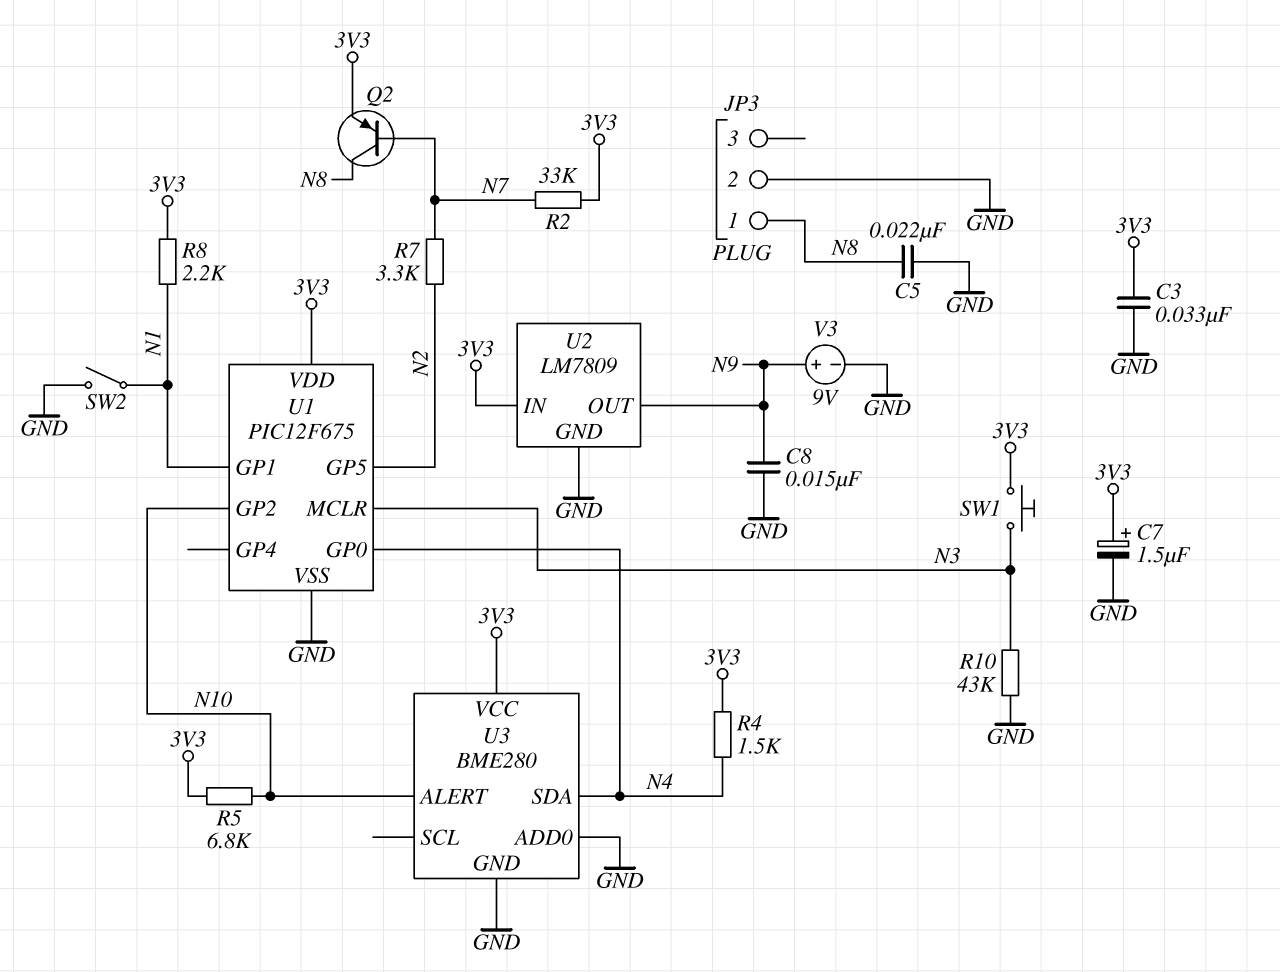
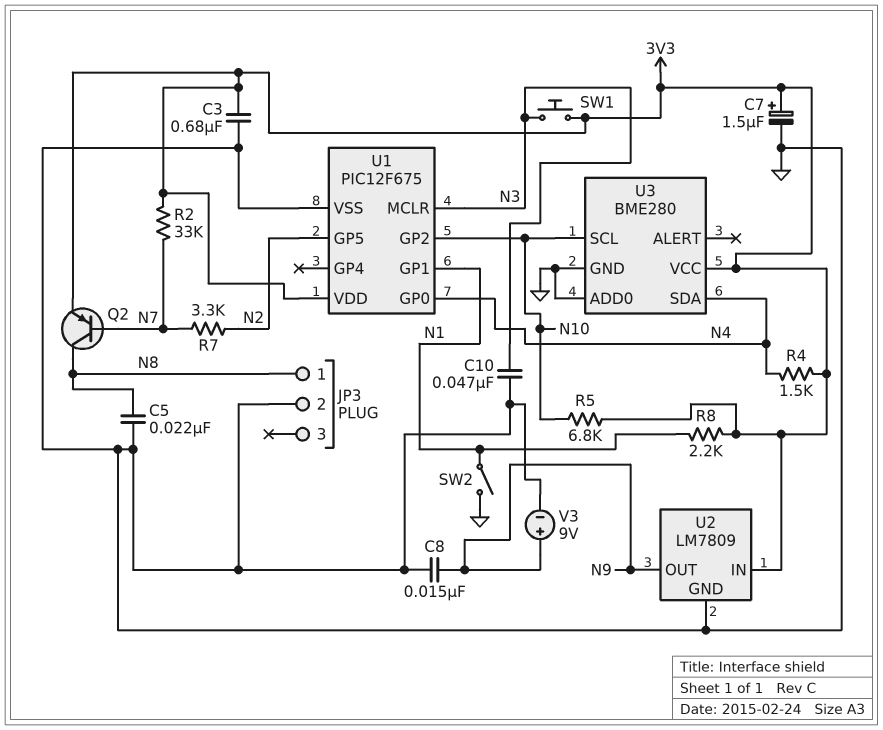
C3: 33nF (3V3, GND) -> 680nF (3V3, GND)
C10: none -> 47nF (GND, N3)
R10: 43k (GND, N3) -> none
U3 pin ALERT: N10 -> none
U3 pin SCL: none -> N10

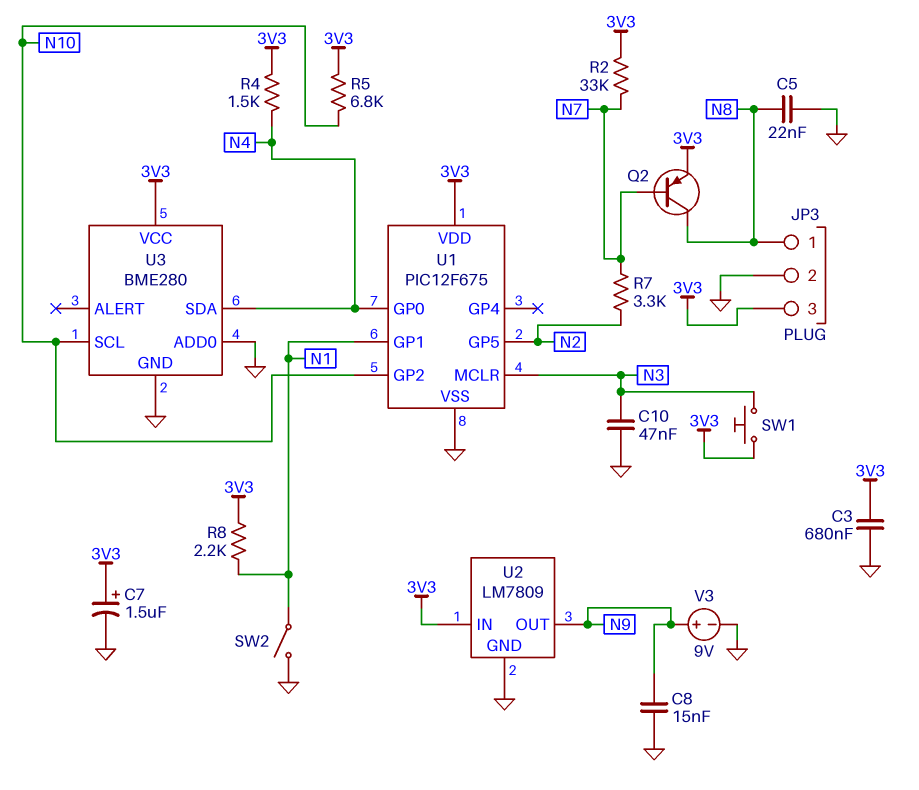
JP3 pin 3: none -> 3V3

